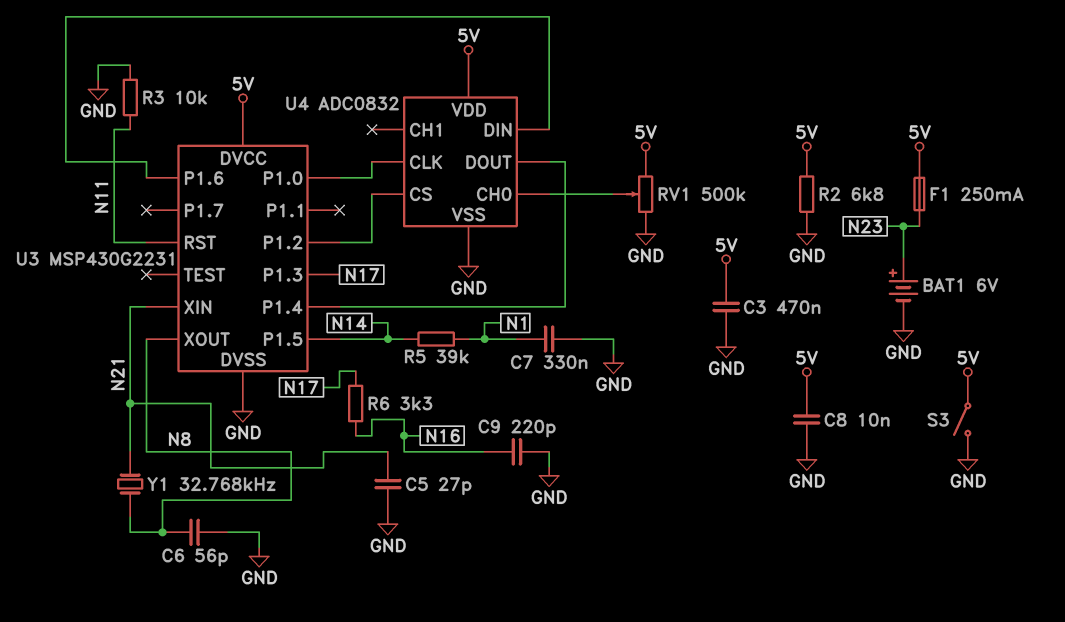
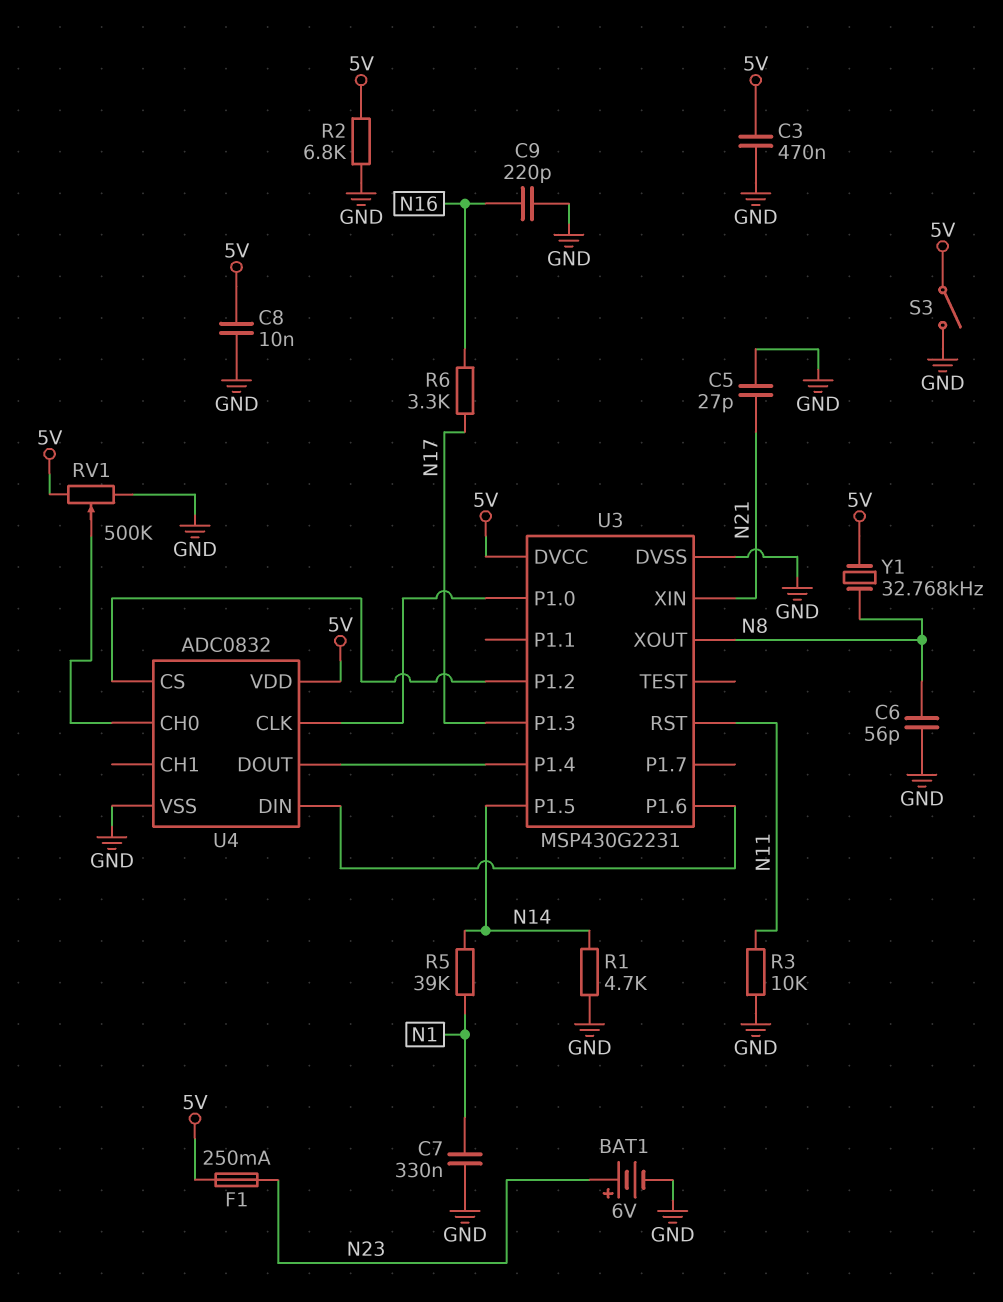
R1: none -> 4.7k (GND, N14)
Y1: 32.768kHz (N8, N21) -> 32.768kHz (5V, N8)

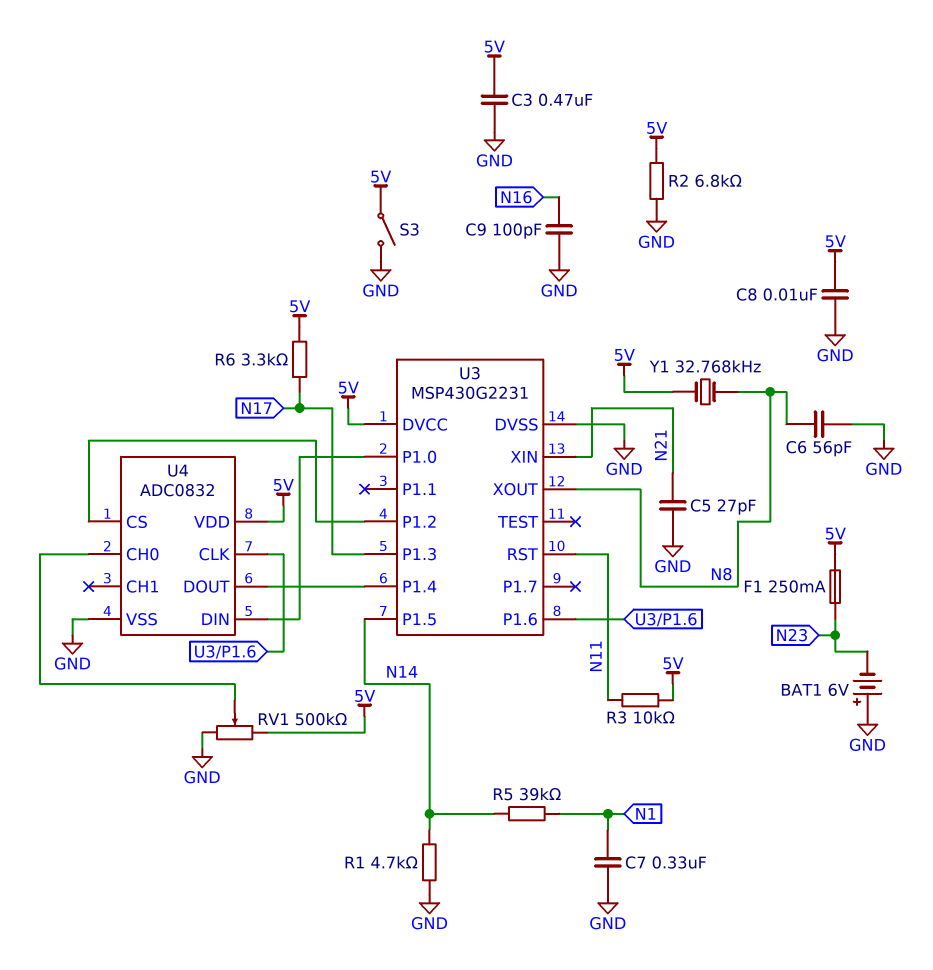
BAT1: 6V (plus N23, minus GND) -> 6V (plus GND, minus N23)
C9: 220pF (GND, N16) -> 100pF (GND, N16)
R3: 10k (GND, N11) -> 10k (5V, N11)
R6: 3.3k (N16, N17) -> 3.3k (5V, N17)
U4 pin CLK: U3/P1.0 -> U3/P1.6
U4 pin DIN: U3/P1.6 -> U3/P1.0

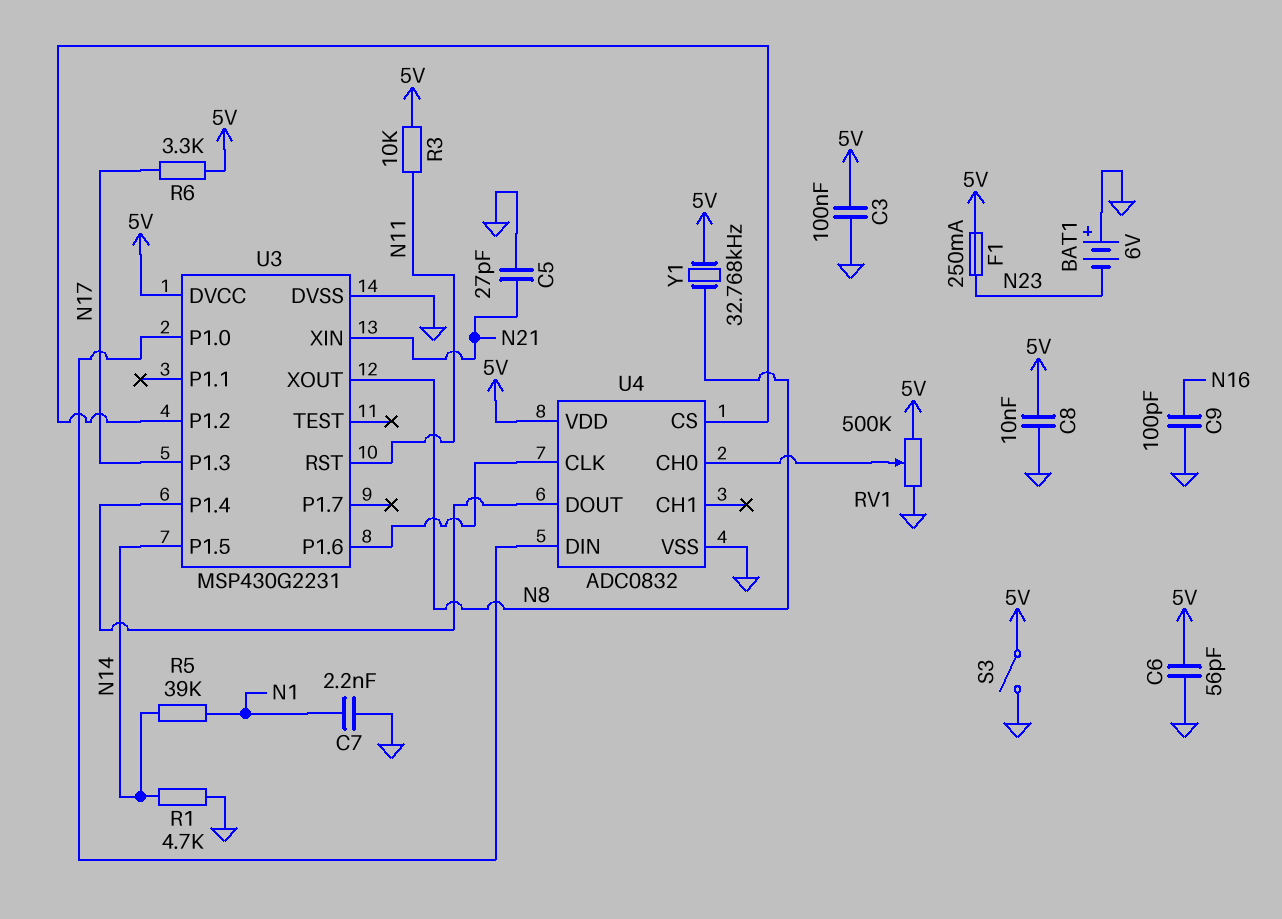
C3: 470nF (5V, GND) -> 100nF (5V, GND)
C6: 56pF (GND, N8) -> 56pF (5V, GND)
C7: 330nF (GND, N1) -> 2.2nF (GND, N1)
R2: 6.8k (5V, GND) -> none

